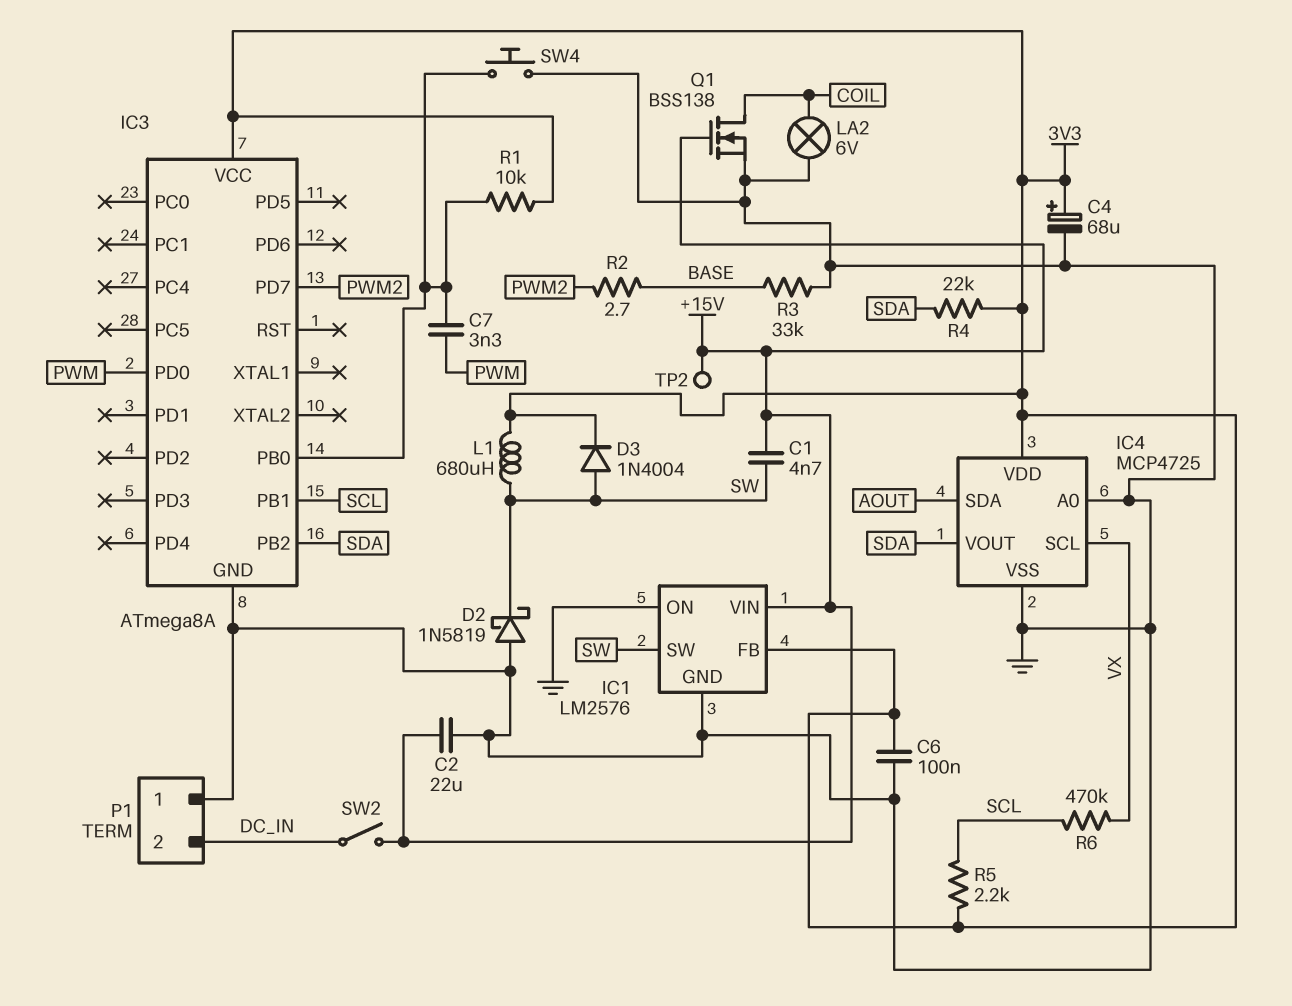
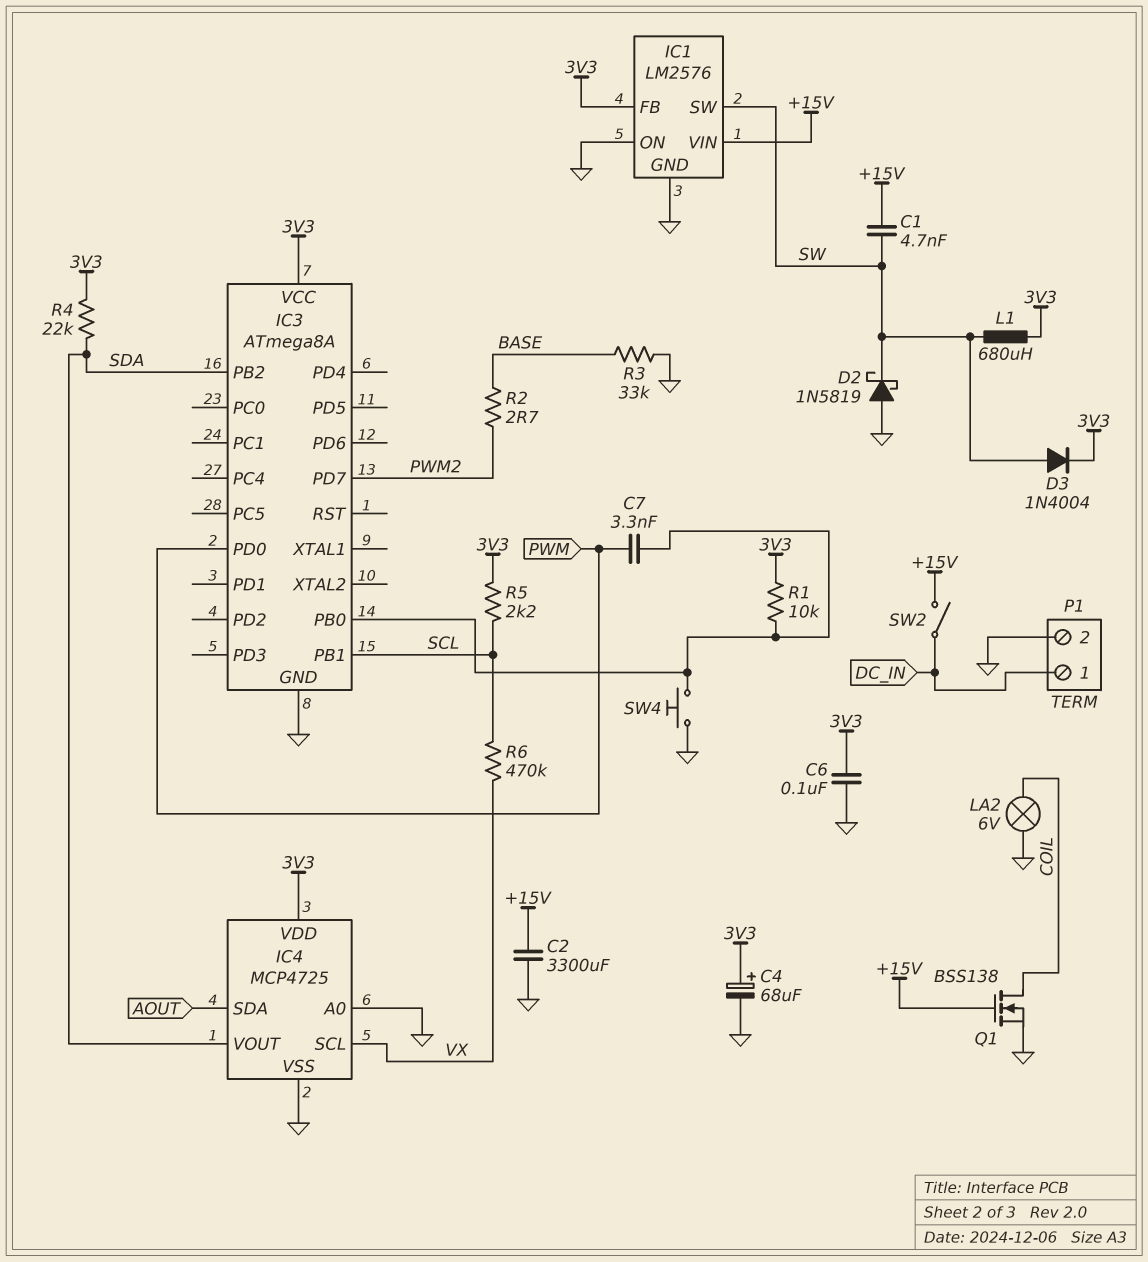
C2: 22uF (+15V, GND) -> 3300uF (+15V, GND)
P1 pin 1: GND -> DC_IN
P1 pin 2: DC_IN -> GND
TP2: test point (+15V) -> none

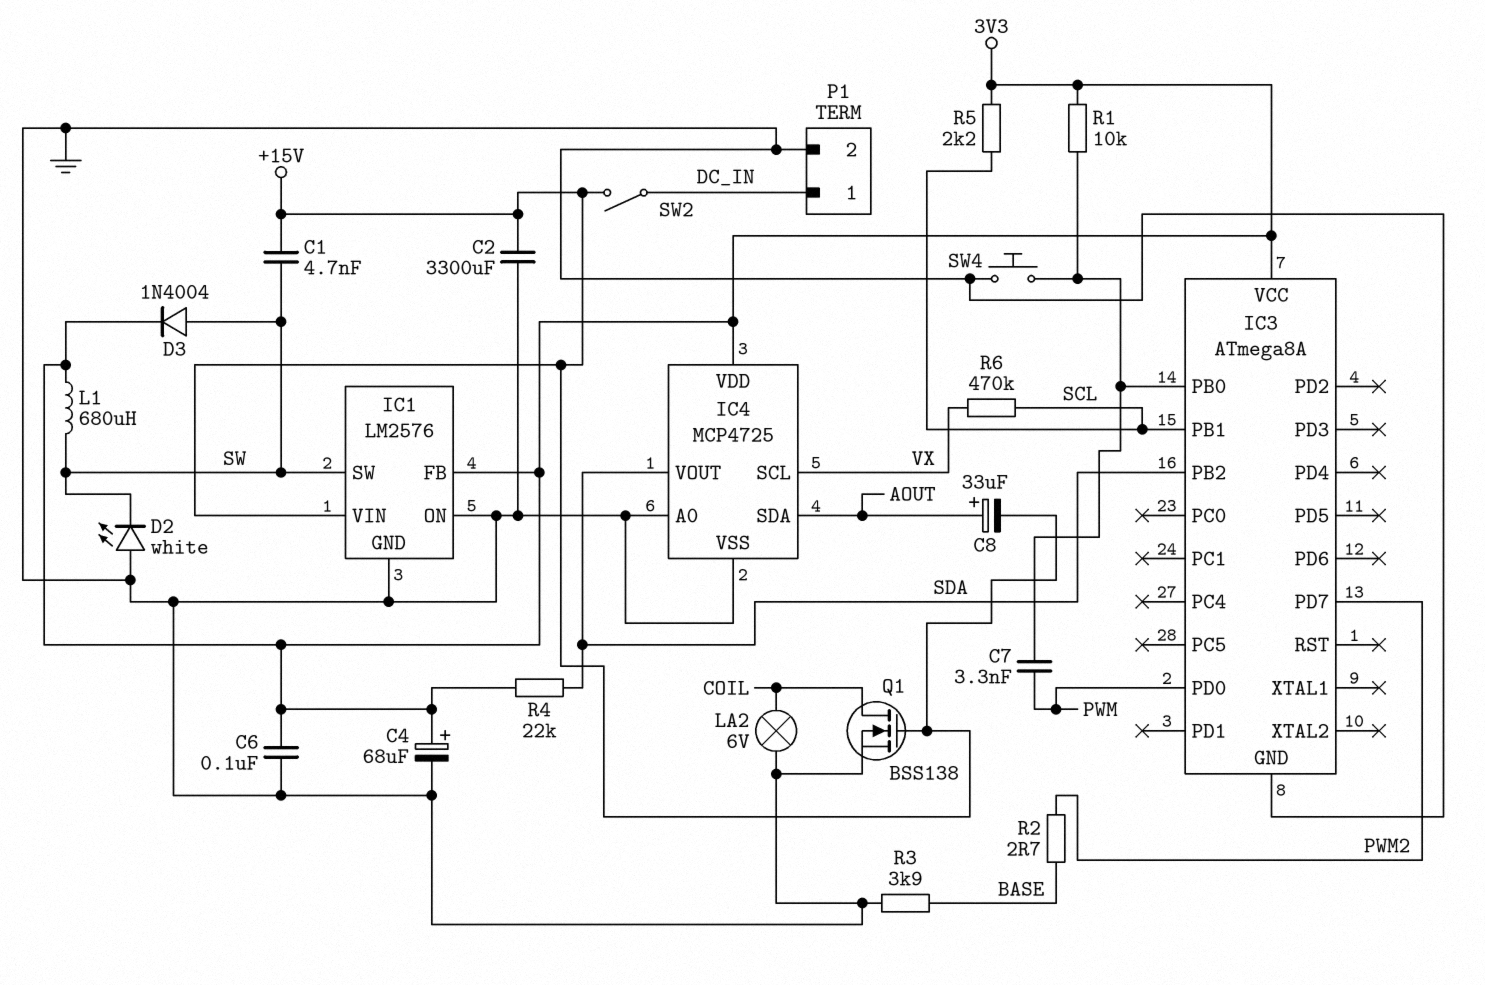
C8: none -> 33uF (plus AOUT, minus +15V)
D2: schottky 1N5819 (A GND, K SW) -> LED white (A GND, K SW)
R3: 33k (BASE, GND) -> 3.9k (BASE, GND)

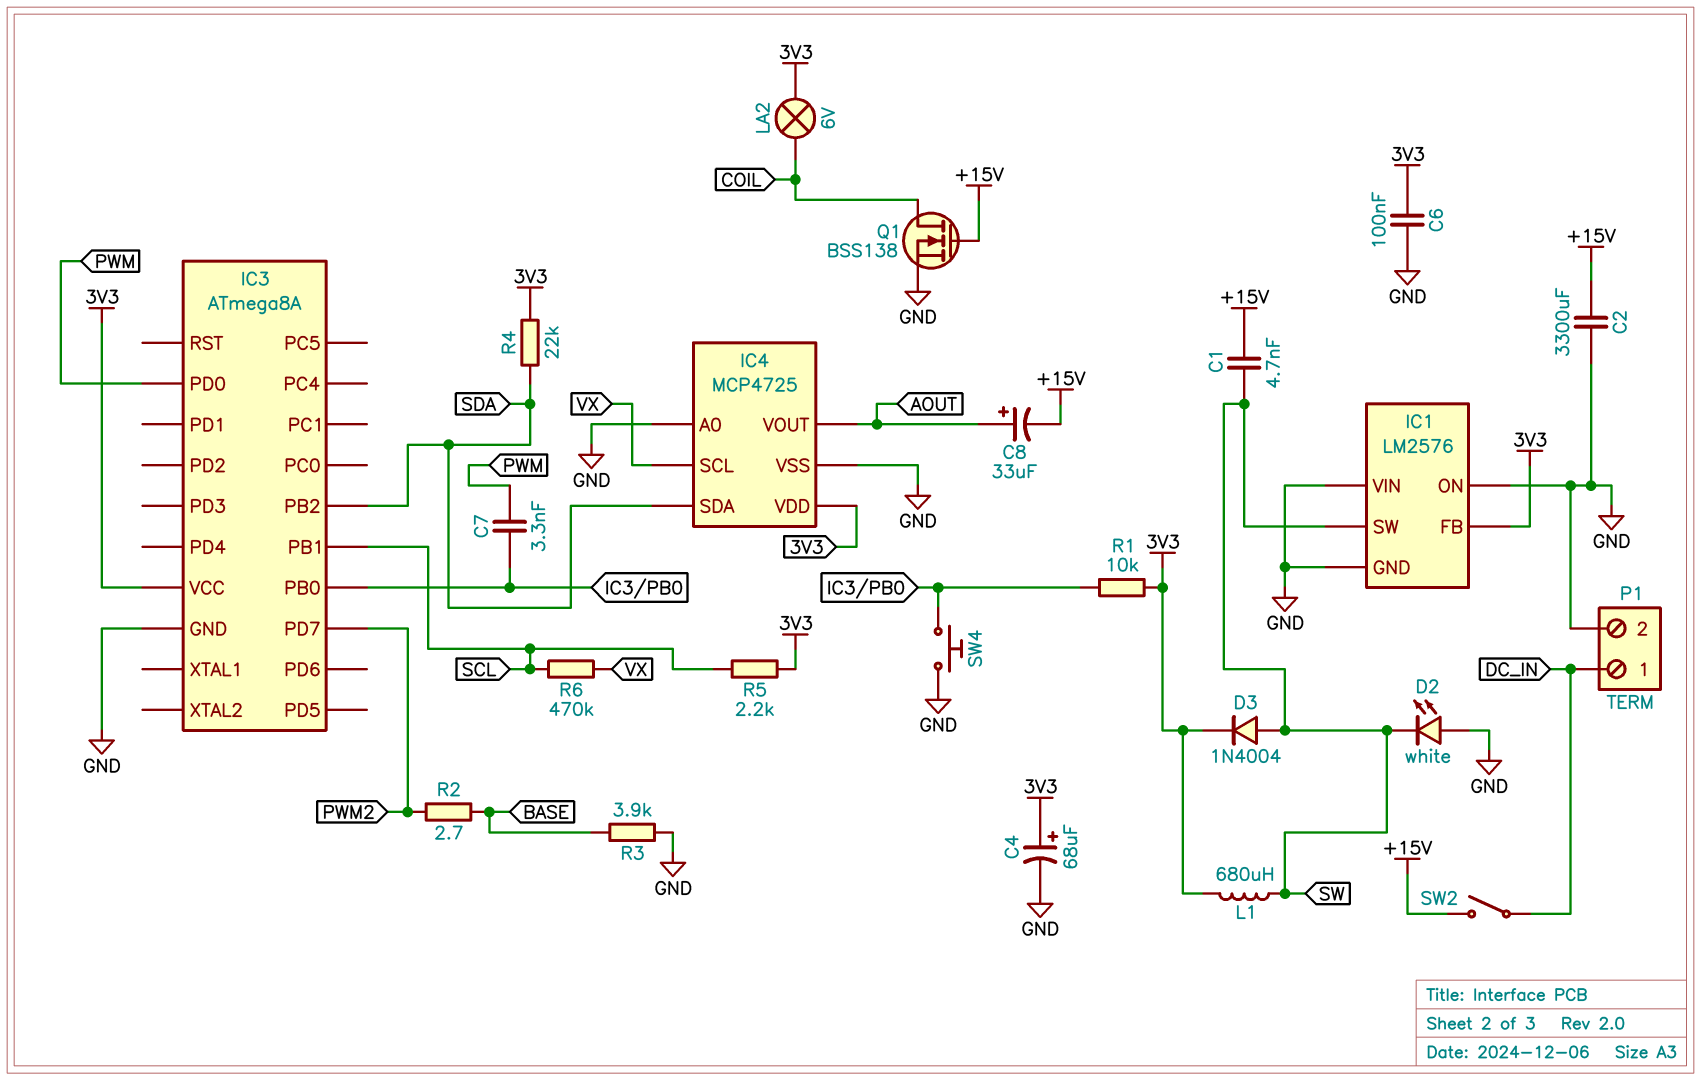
IC1 pin VIN: +15V -> GND
IC4 pin SDA: AOUT -> SDA
IC4 pin VOUT: SDA -> AOUT
LA2: lamp 6V (COIL, GND) -> lamp 6V (3V3, COIL)

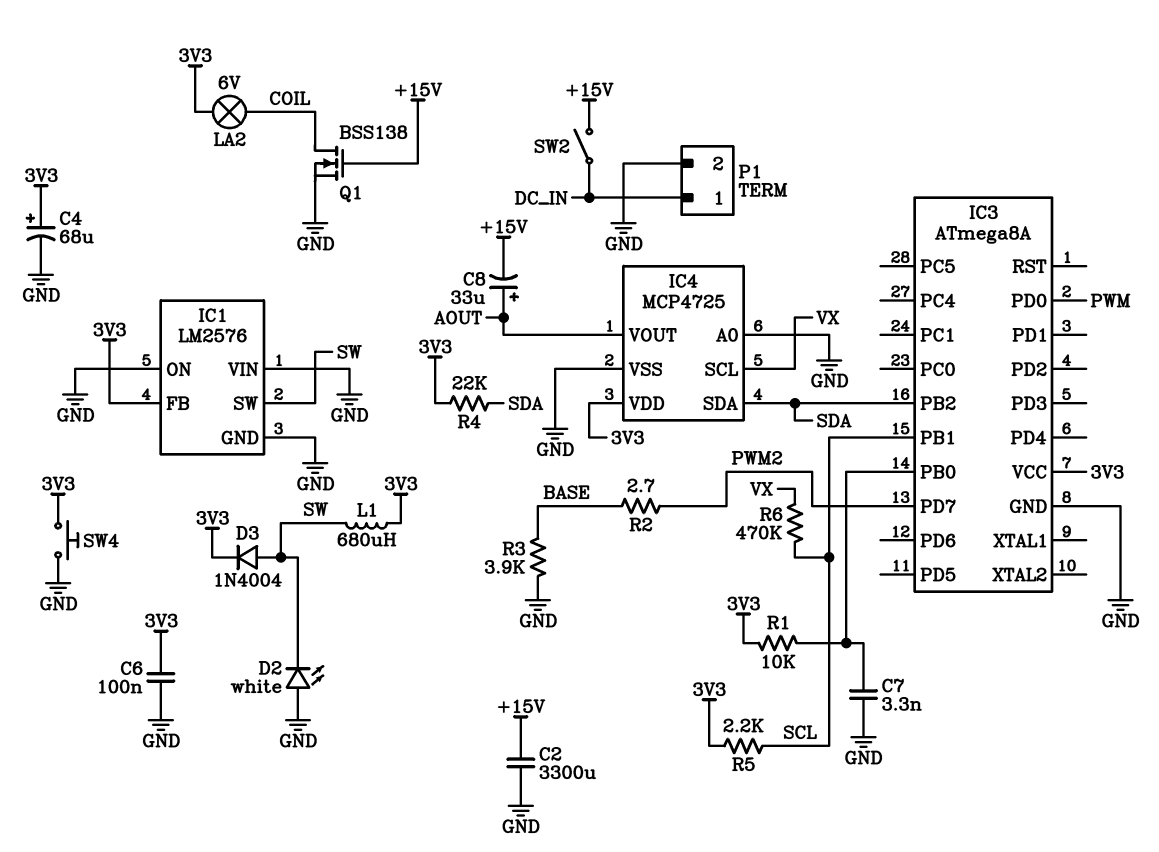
C1: 4.7nF (+15V, SW) -> none
C7: 3.3nF (IC3/PB0, PWM) -> 3.3nF (GND, IC3/PB0)
SW4: button (GND, IC3/PB0) -> button (3V3, GND)

